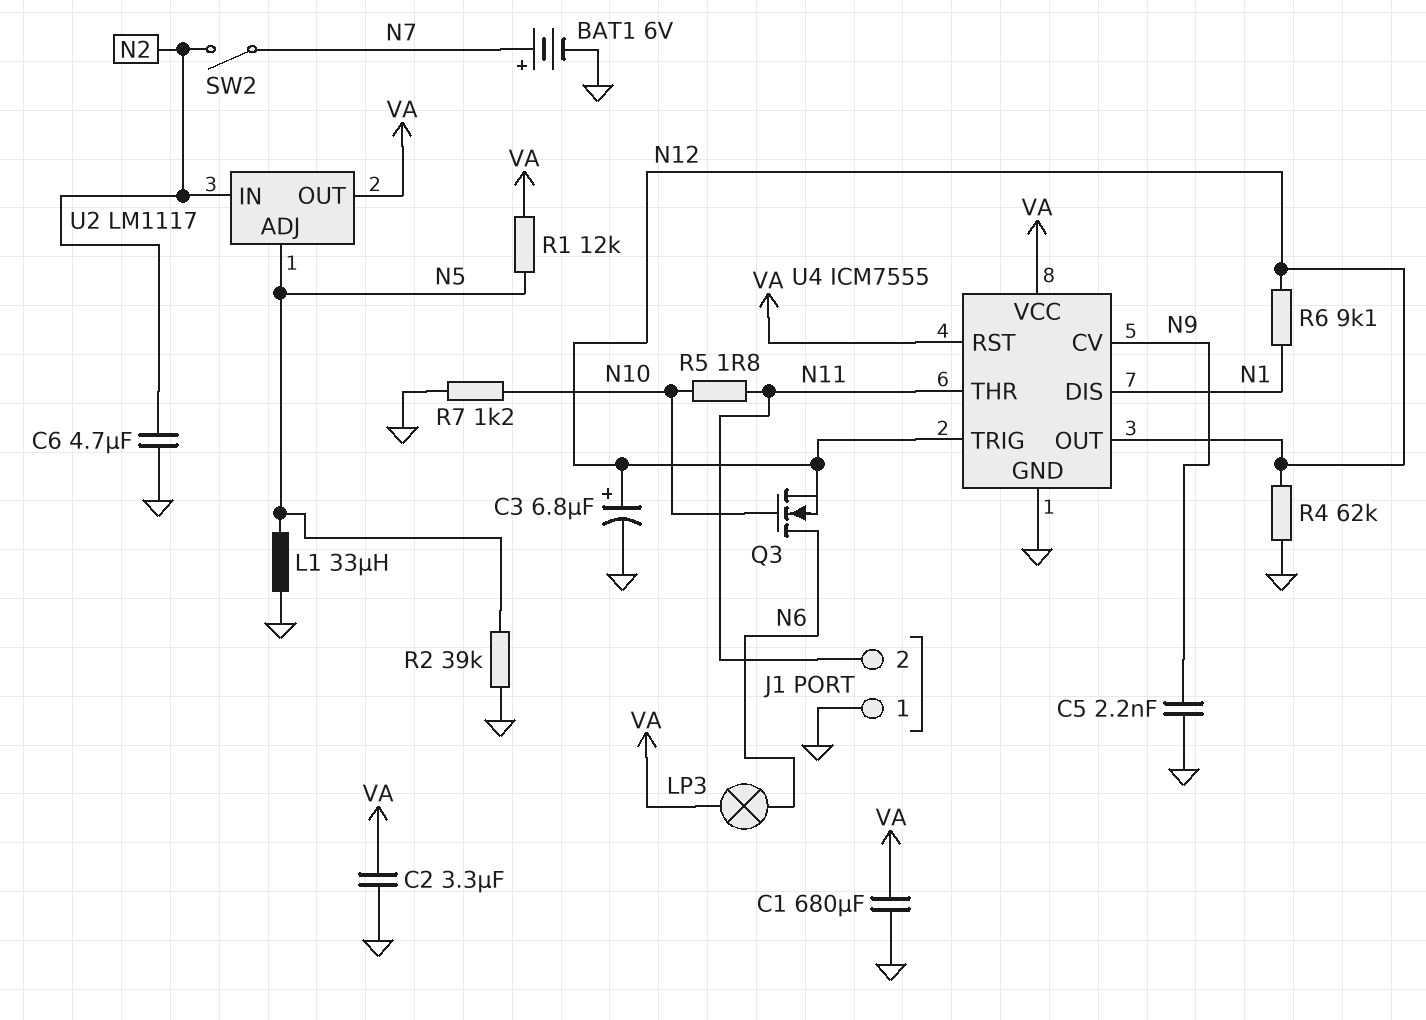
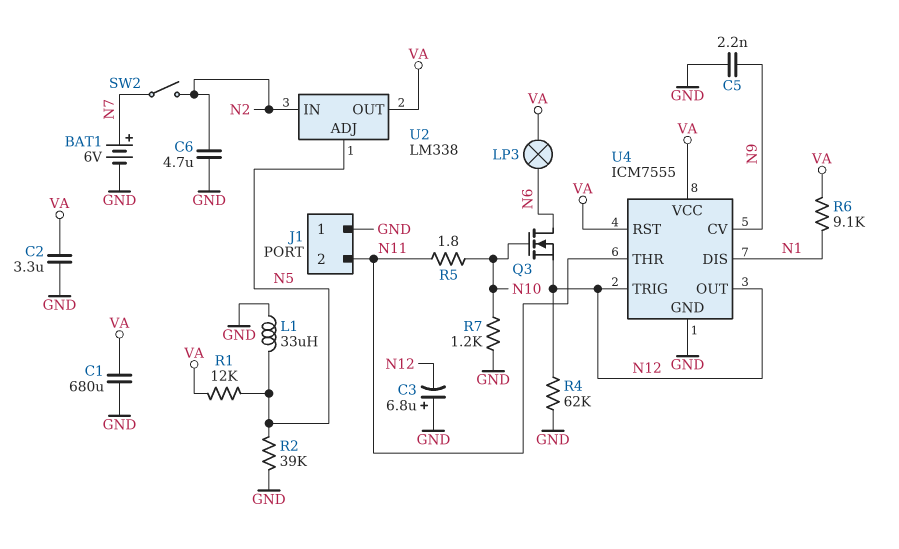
C3: 6.8uF (plus N12, minus GND) -> 6.8uF (plus GND, minus N12)
R6: 9.1k (N1, N12) -> 9.1k (N1, VA)
U2: LM1117 -> LM338

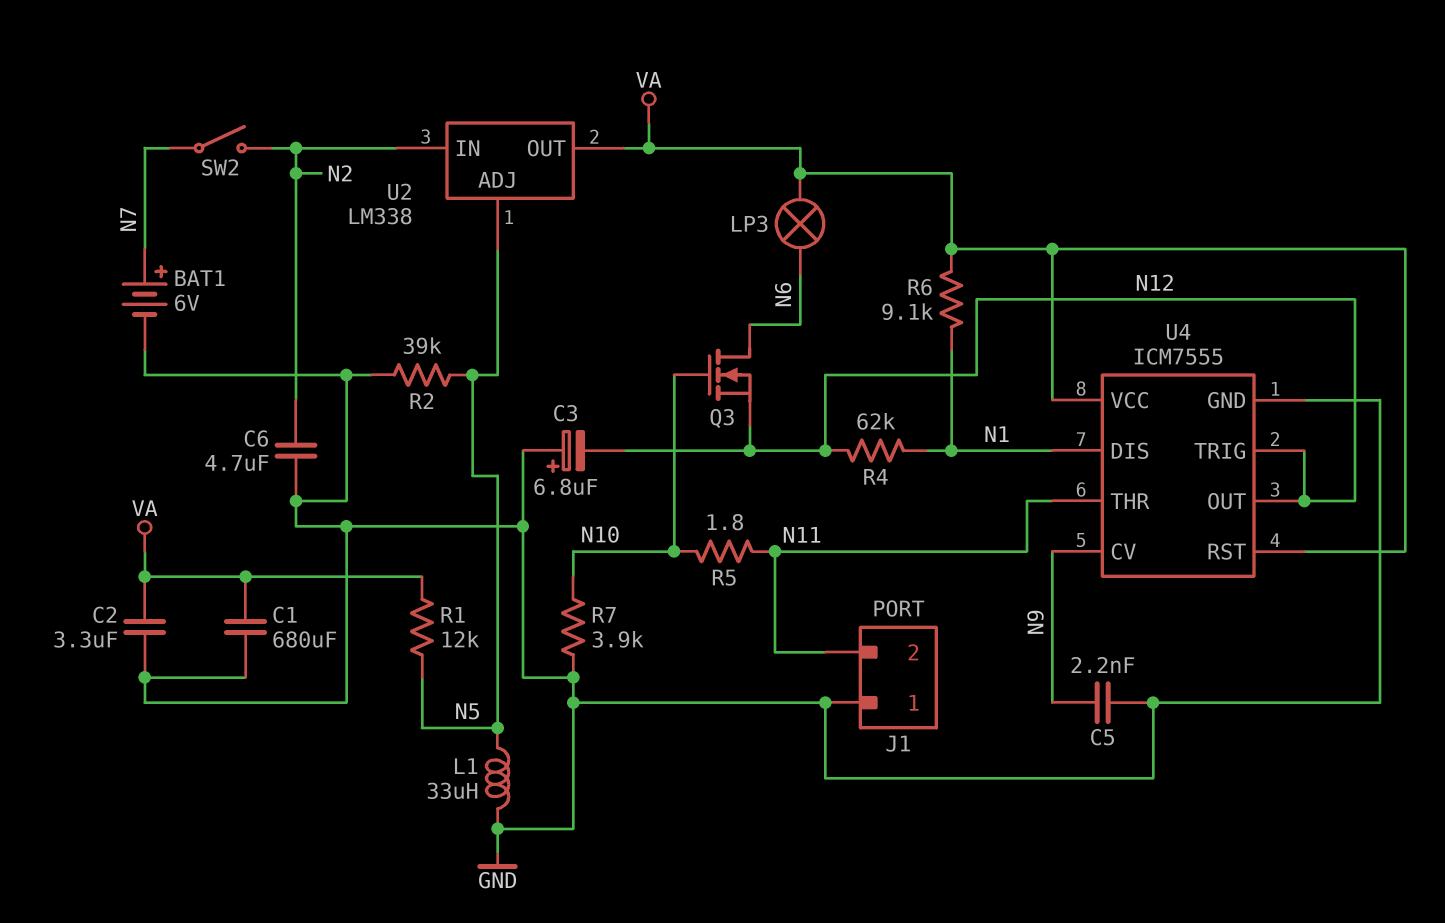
R4: 62k (GND, N12) -> 62k (N1, N12)
R7: 1.2k (GND, N10) -> 3.9k (GND, N10)

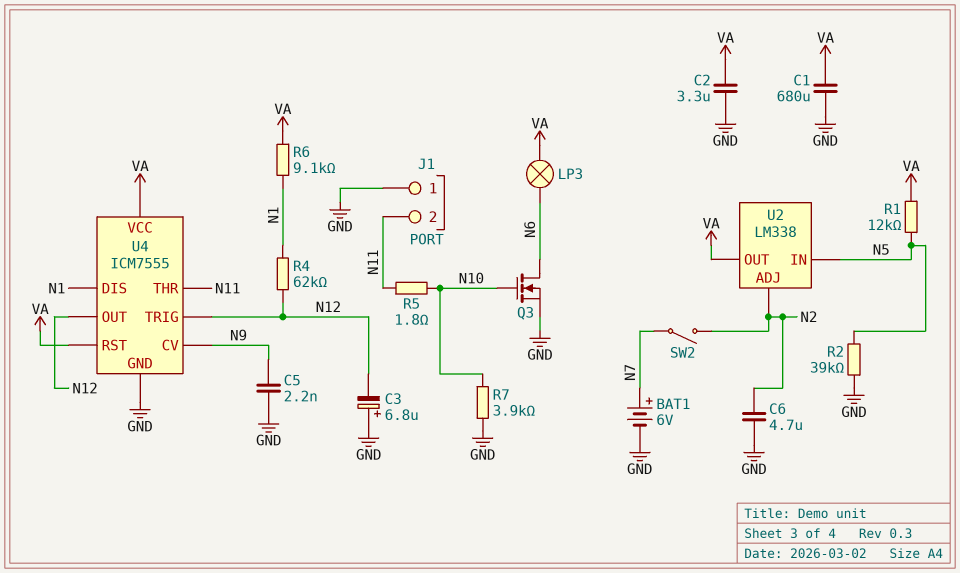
L1: 33uH (GND, N5) -> none
Q3: NMOS (G N10, D N6, S N12) -> NMOS (G N10, D N6, S GND)
U2 pin ADJ: N5 -> N2
U2 pin IN: N2 -> N5

